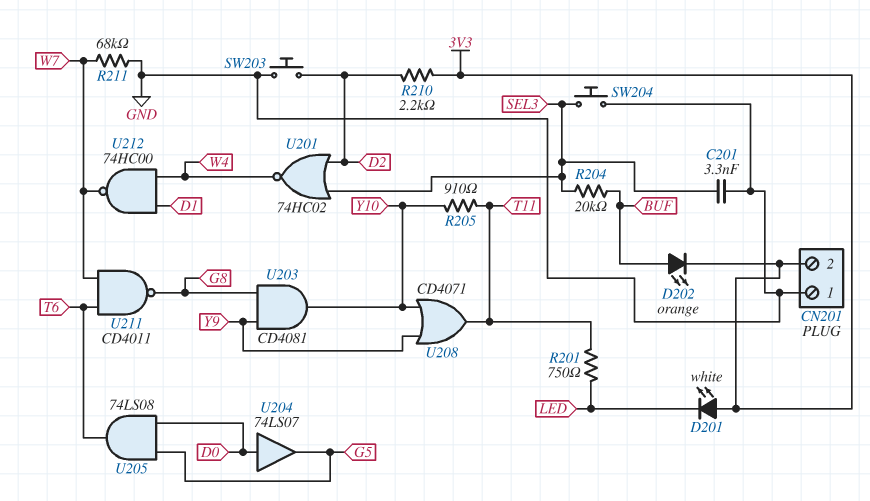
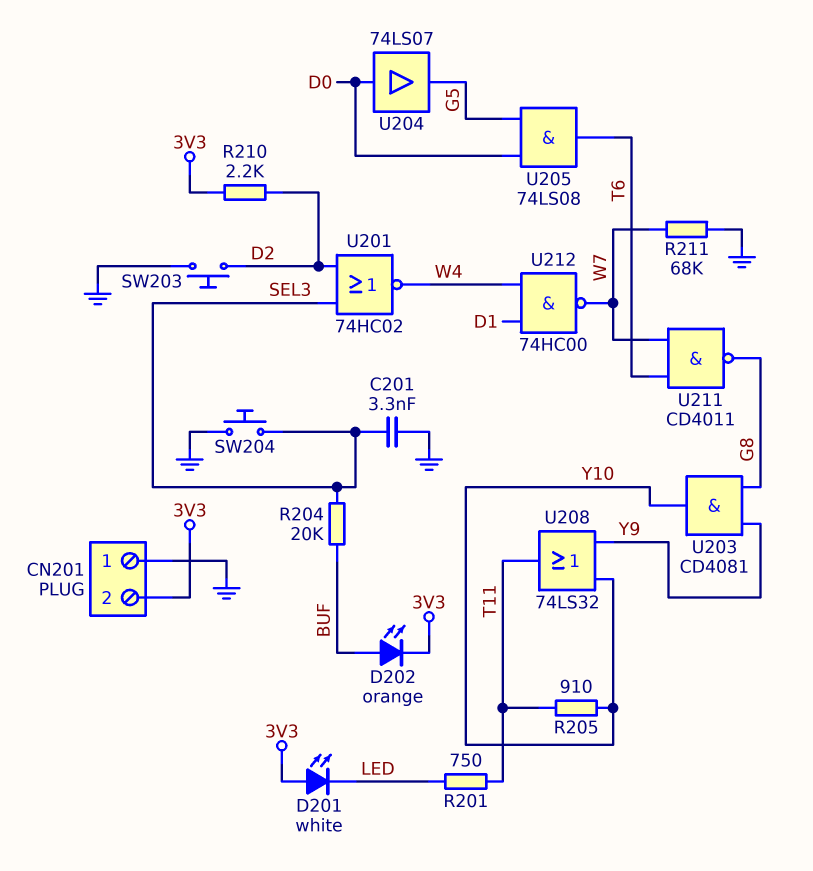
U208: OR CD4071 (in Y9, in Y10, out T11) -> OR 74LS32 (in Y9, in Y10, out T11)

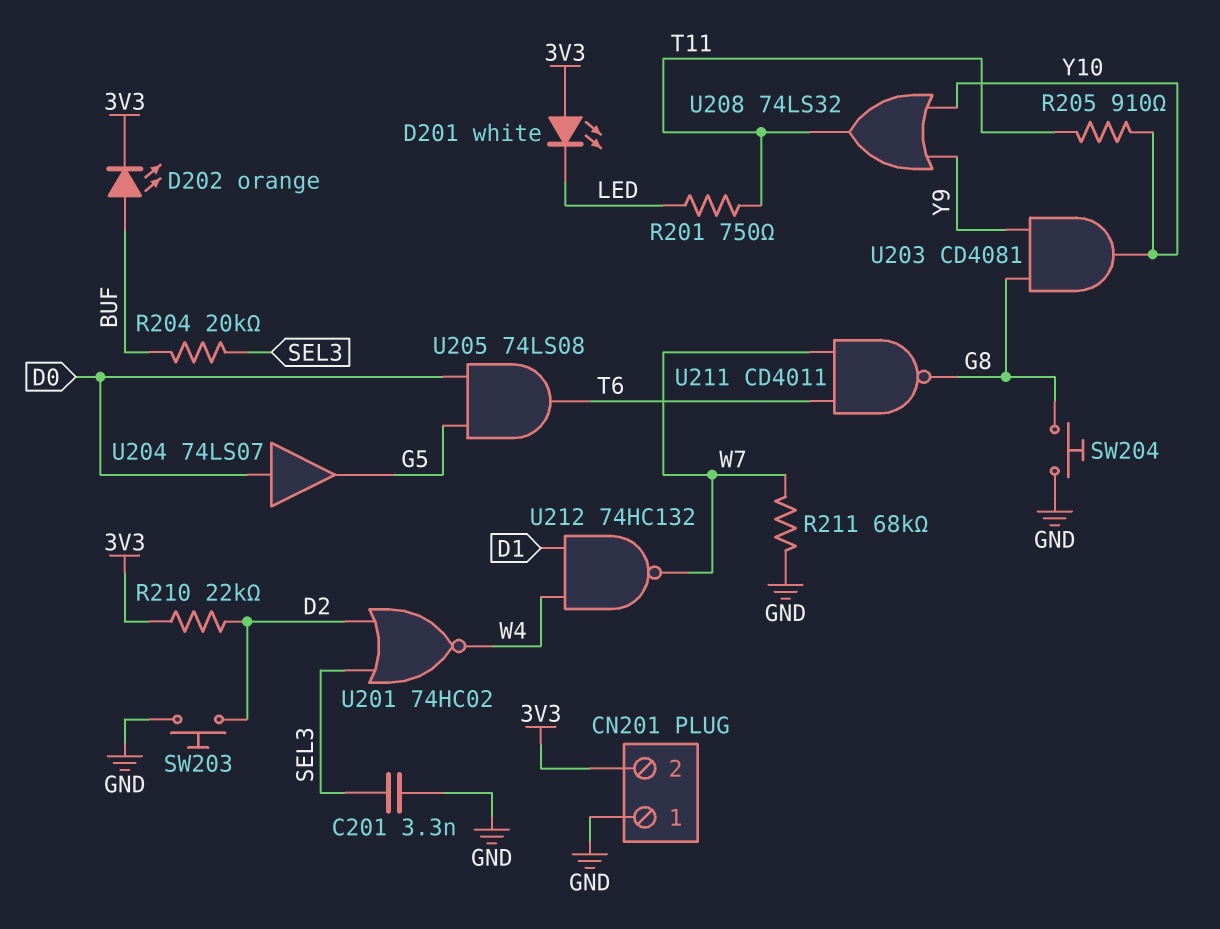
R210: 2.2k (3V3, D2) -> 22k (3V3, D2)
SW204: button (GND, SEL3) -> button (G8, GND)
U212: NAND 74HC00 (in D1, in W4, out W7) -> NAND 74HC132 (in D1, in W4, out W7)

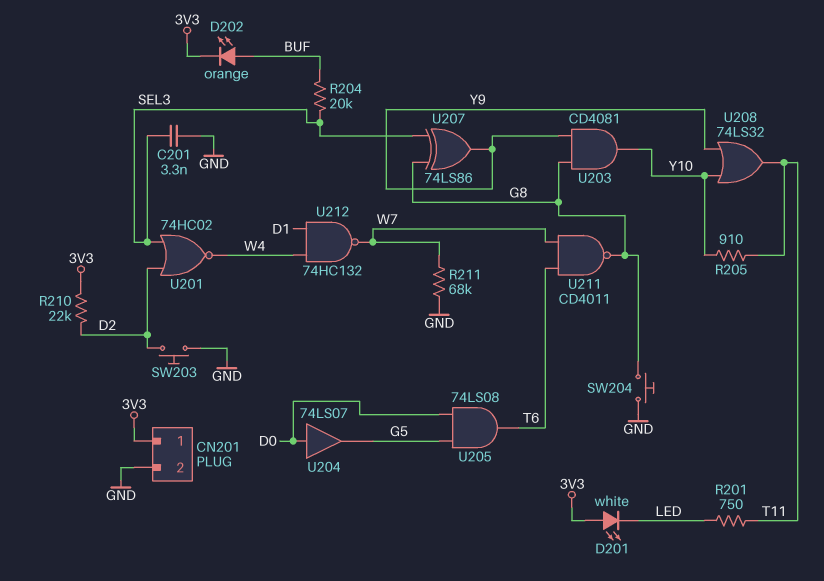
CN201 pin 1: GND -> 3V3
CN201 pin 2: 3V3 -> GND
U207: none -> XOR 74LS86 (in G8, in SEL3, out Y9)

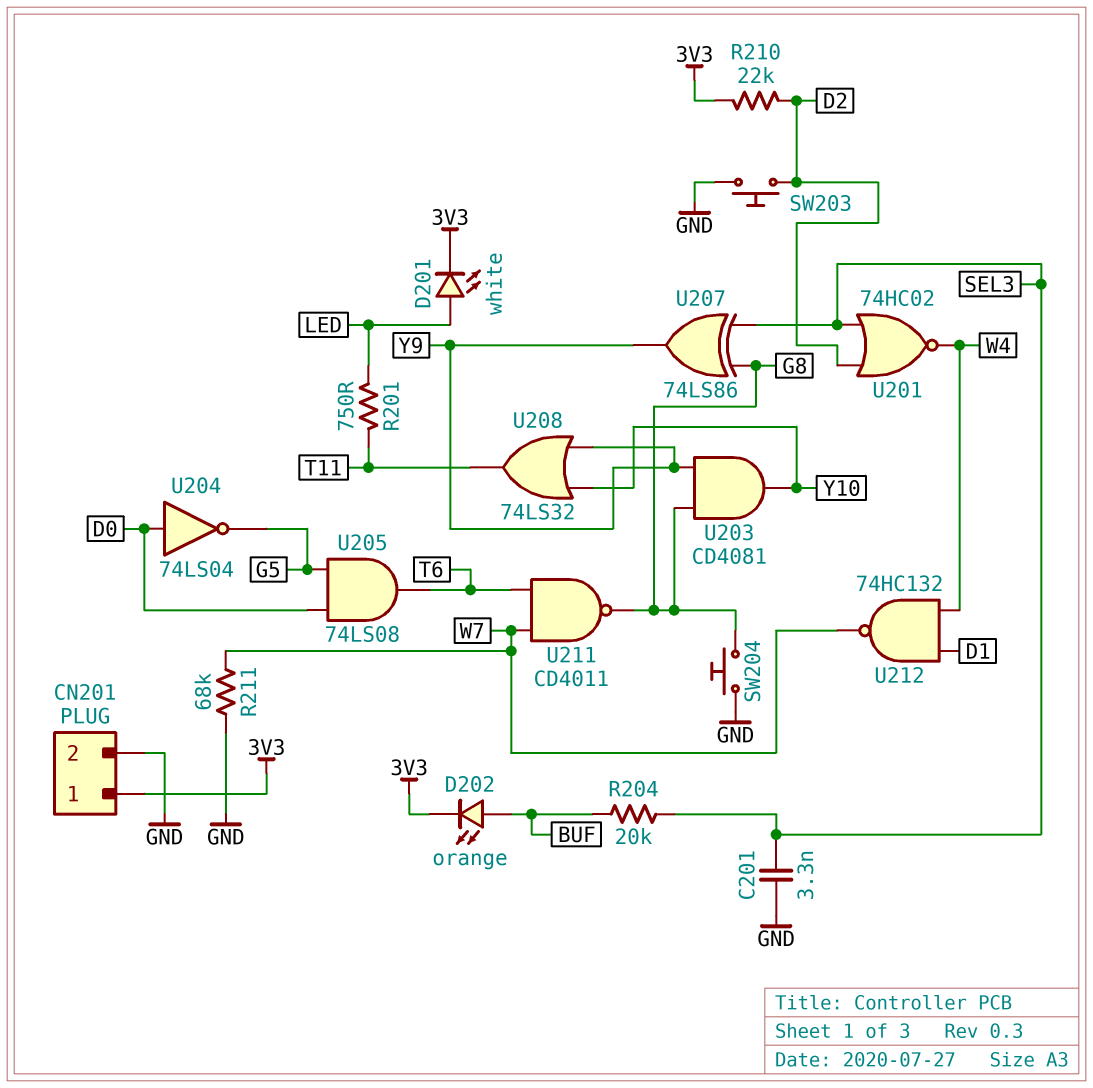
D201: LED white (A 3V3, K LED) -> LED white (A LED, K 3V3)
R205: 910 (T11, Y10) -> none
U204: buffer 74LS07 (in D0, out G5) -> NOT 74LS04 (in D0, out G5)

